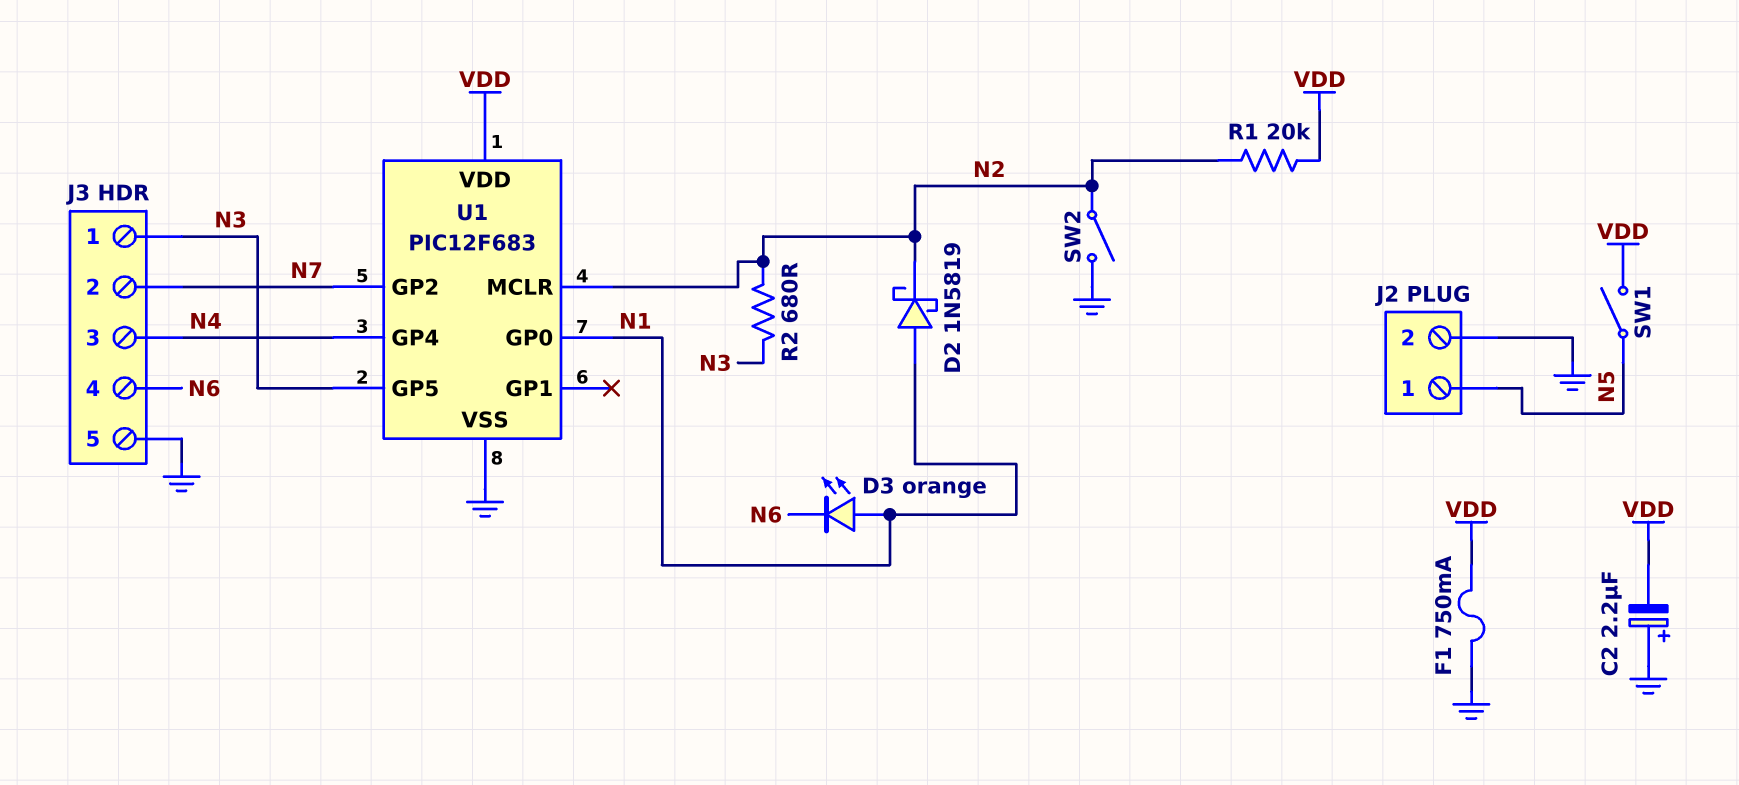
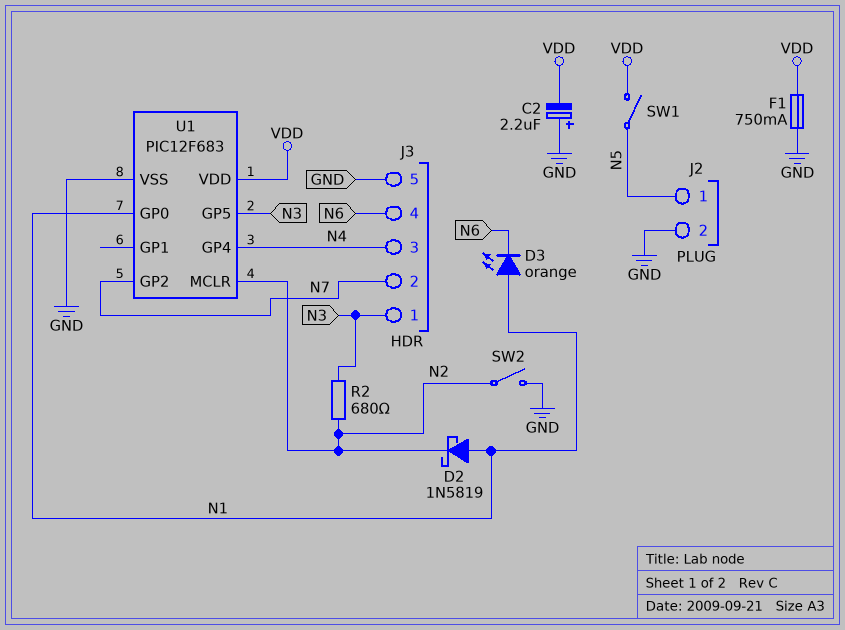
R1: 20k (N2, VDD) -> none

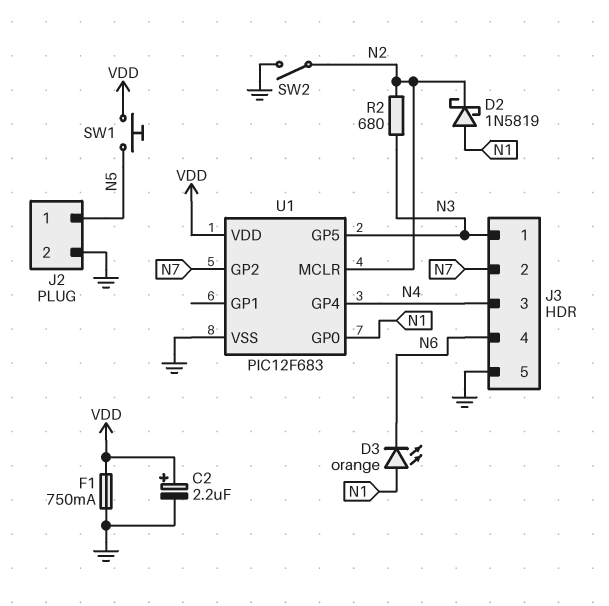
C2: 2.2uF (plus GND, minus VDD) -> 2.2uF (plus VDD, minus GND)
SW1: switch (N5, VDD) -> button (N5, VDD)

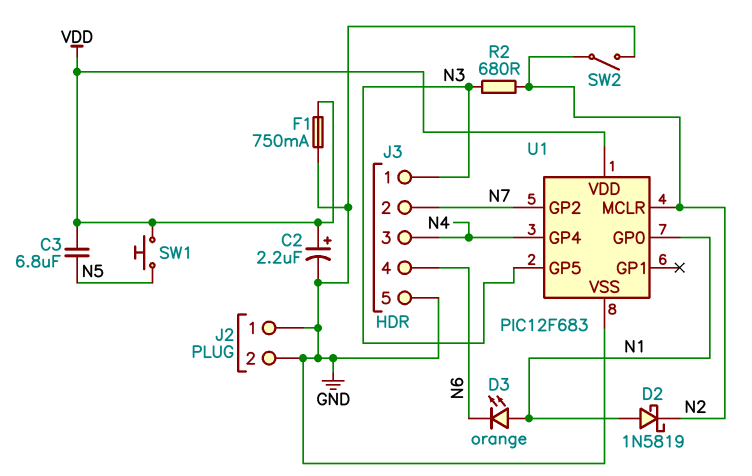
C3: none -> 6.8uF (N5, VDD)
J2 pin 1: N5 -> GND

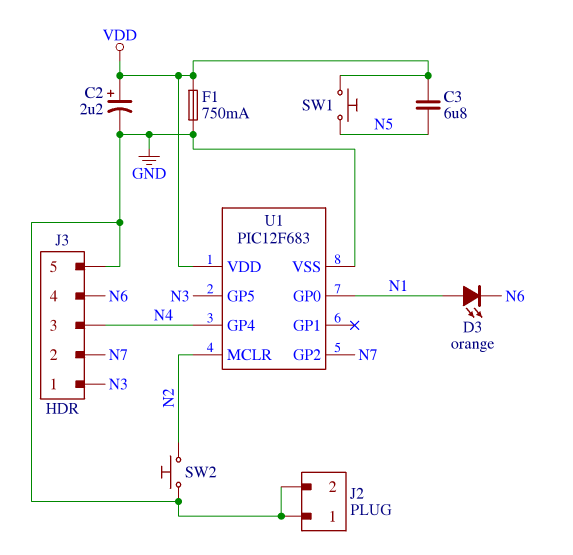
D2: schottky 1N5819 (A N1, K N2) -> none
R2: 680 (N2, N3) -> none
SW2: switch (GND, N2) -> button (GND, N2)

